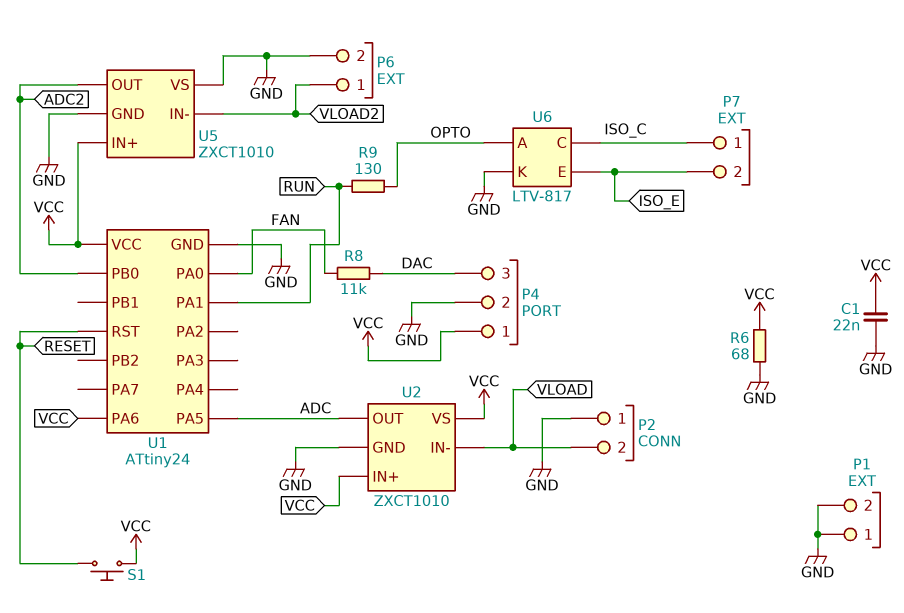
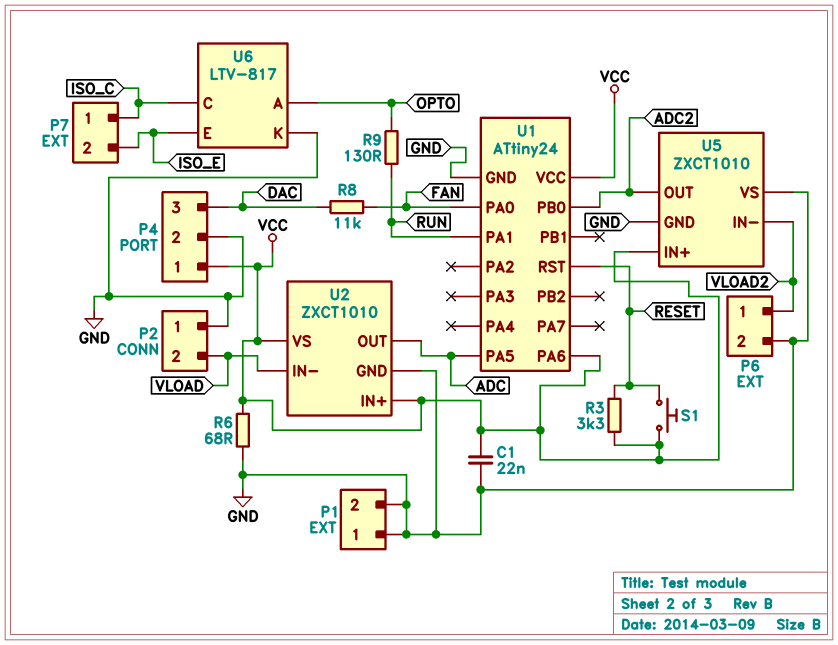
R3: none -> 3.3k (RESET, VCC)

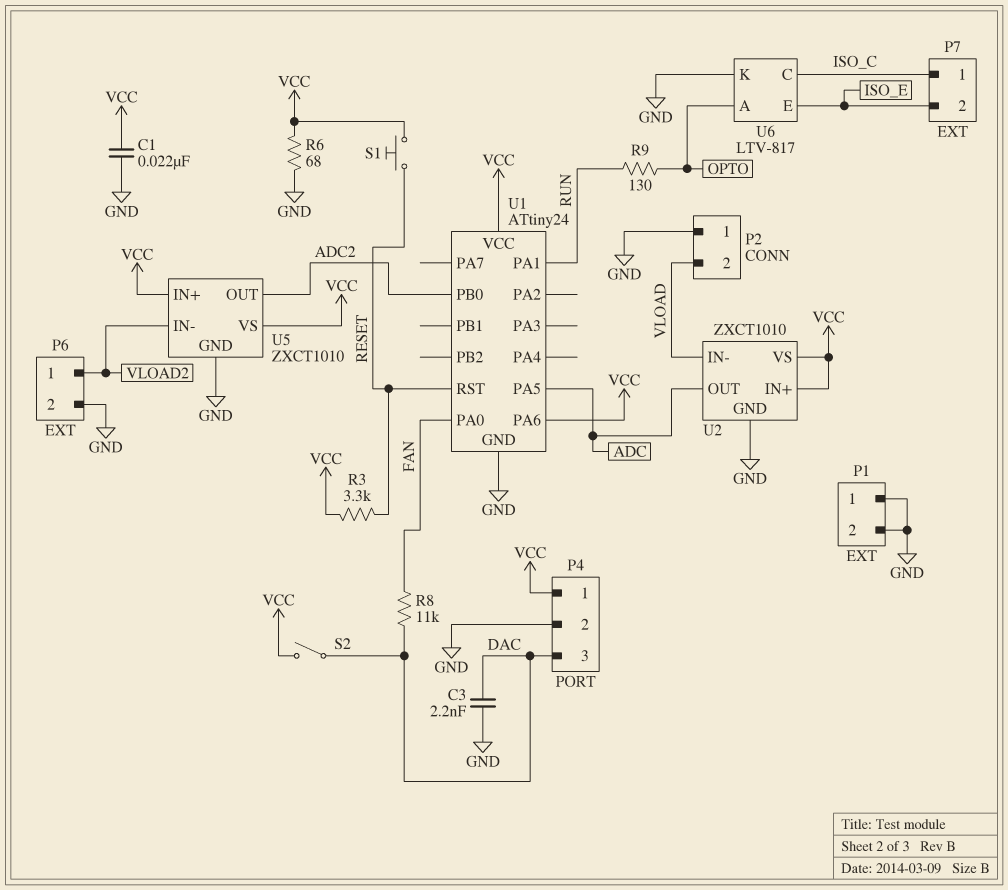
C3: none -> 2.2nF (DAC, GND)
S2: none -> switch (DAC, VCC)
U5 pin VS: GND -> VCC

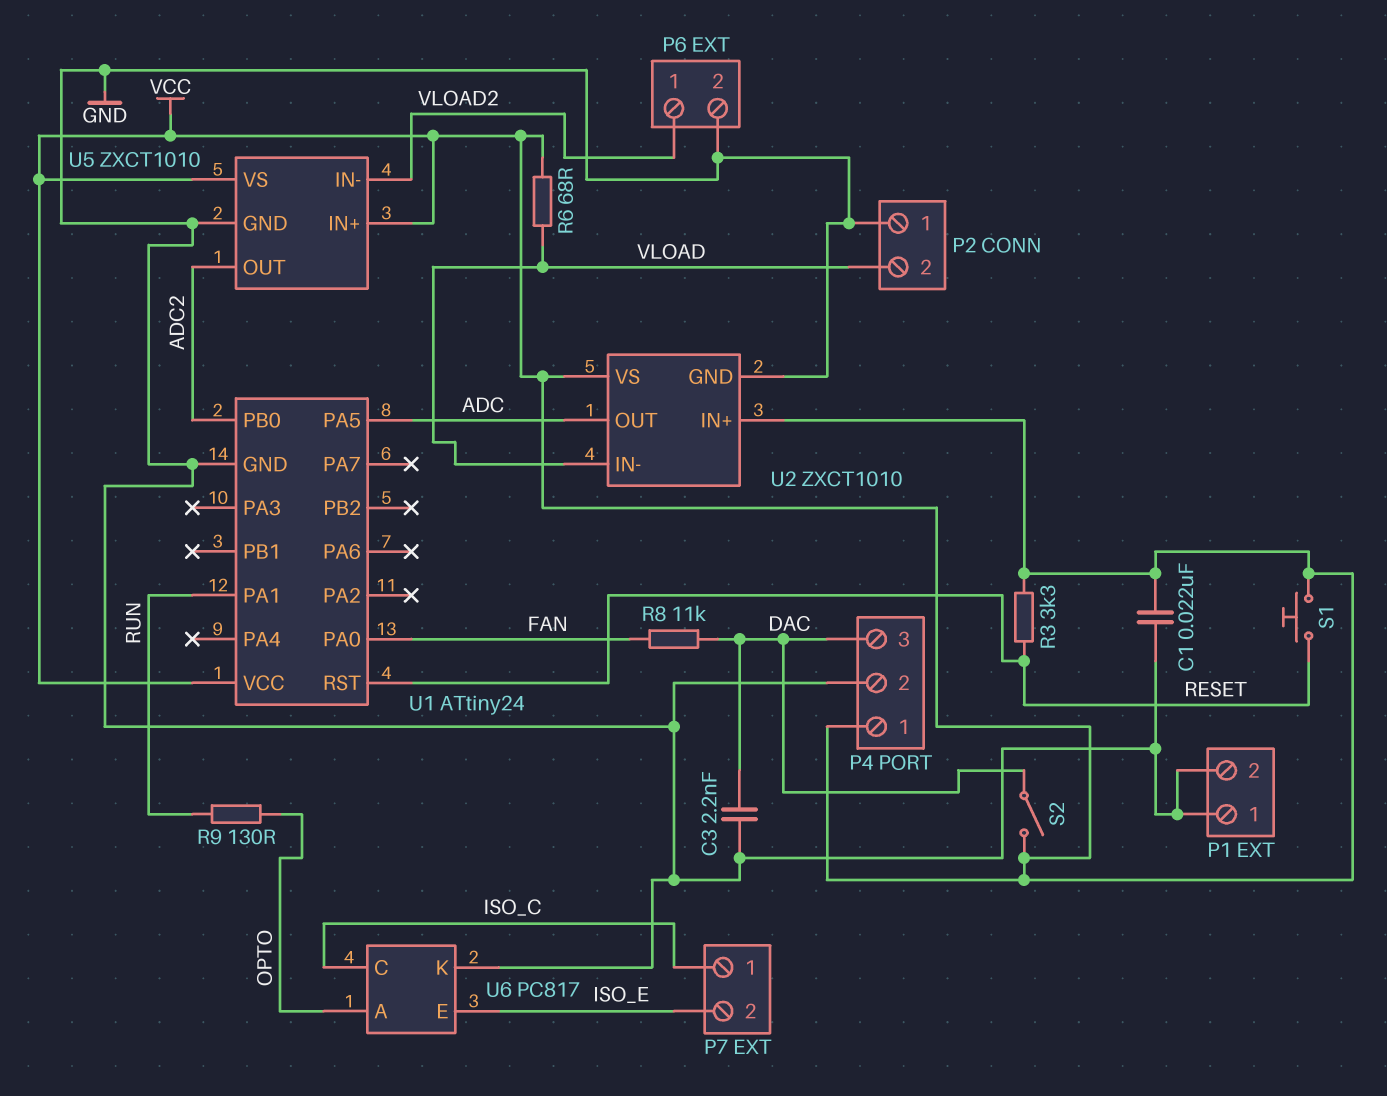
R6: 68 (GND, VCC) -> 68 (VCC, VLOAD)
U1 pin PA6: VCC -> none
U6: LTV-817 -> PC817

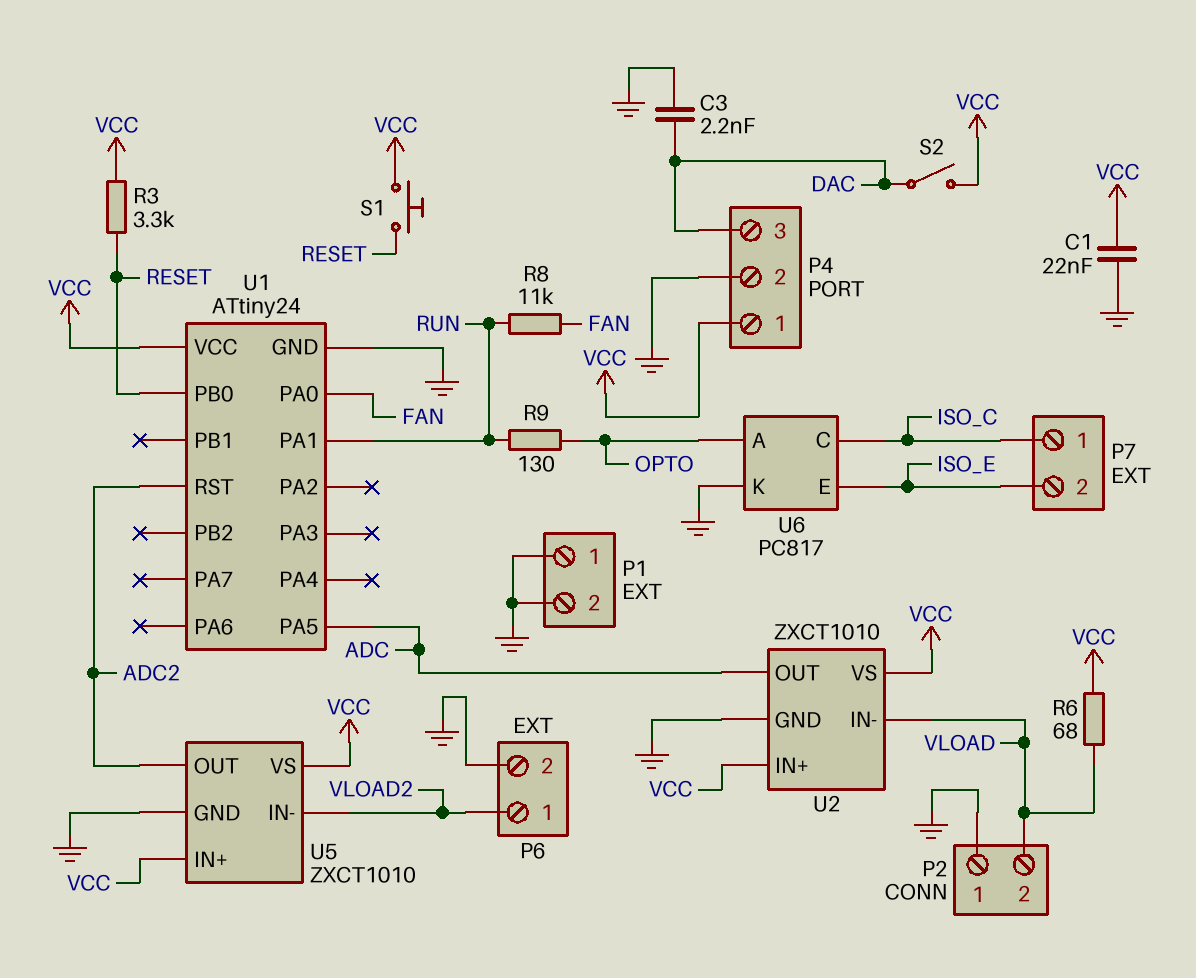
R8: 11k (DAC, FAN) -> 11k (FAN, RUN)
U1 pin PB0: ADC2 -> RESET
U1 pin RST: RESET -> ADC2

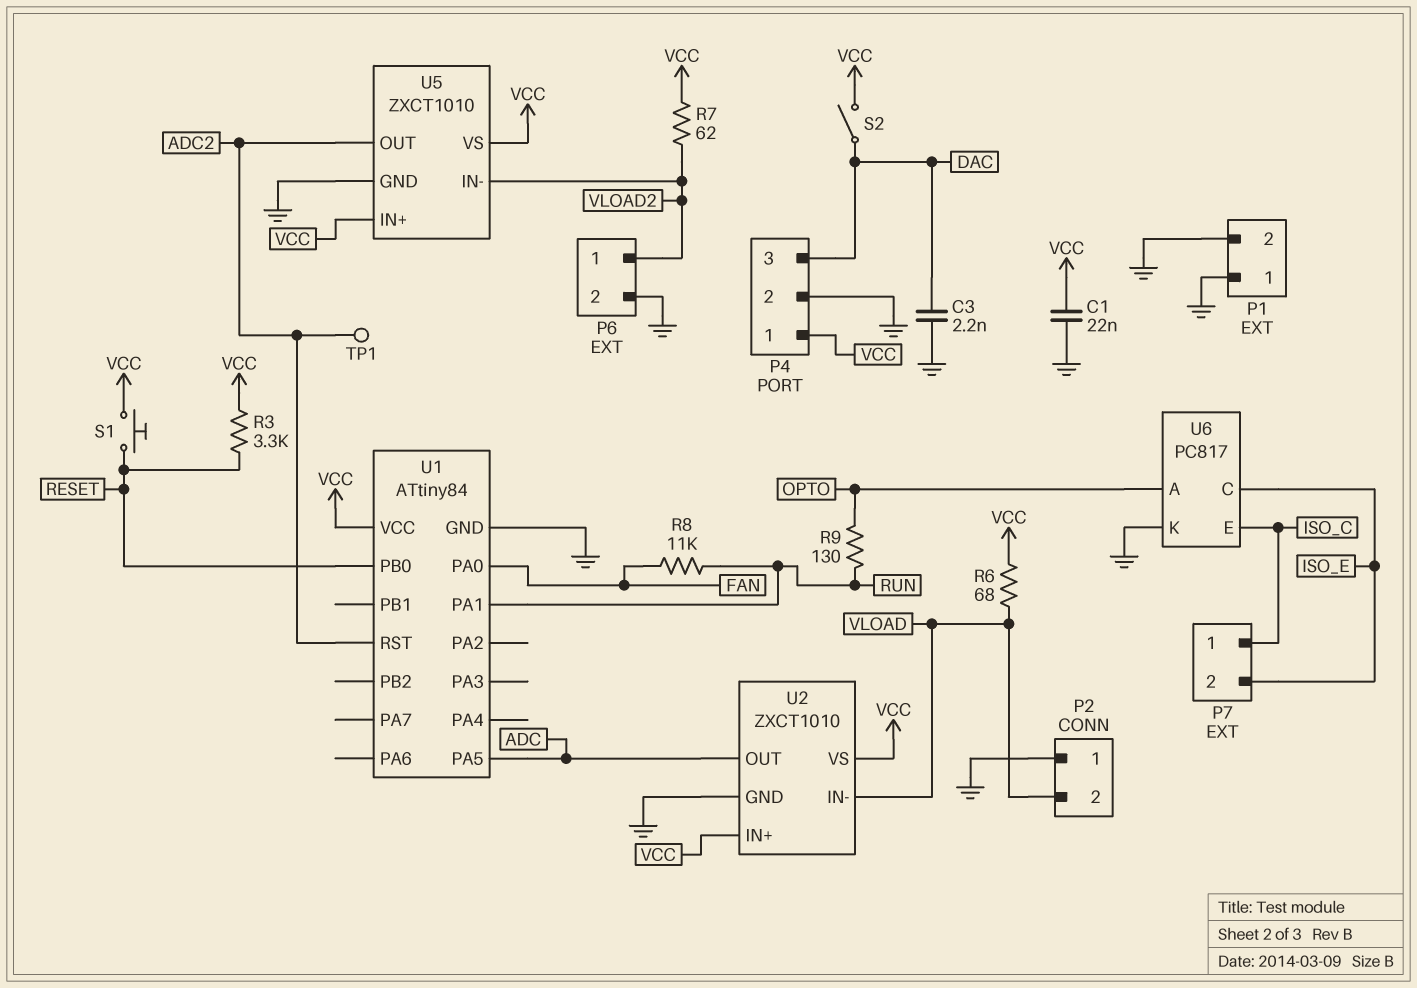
R7: none -> 62 (VCC, VLOAD2)
TP1: none -> test point (ADC2)
U1: ATtiny24 -> ATtiny84
U6 pin C: ISO_C -> ISO_E
U6 pin E: ISO_E -> ISO_C

